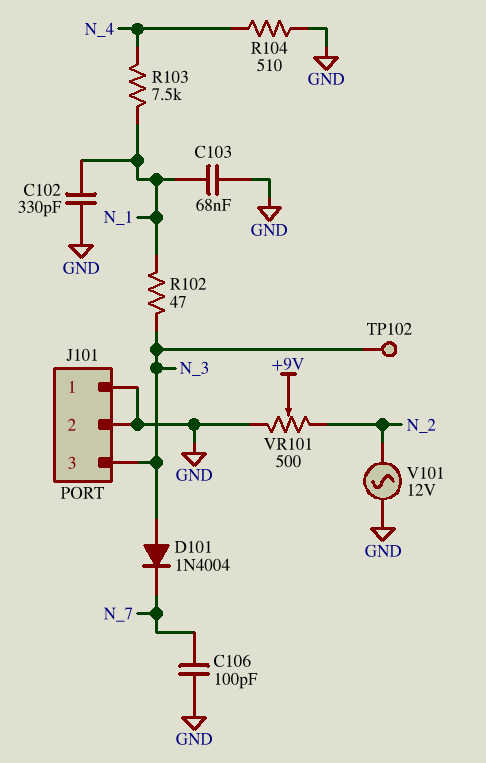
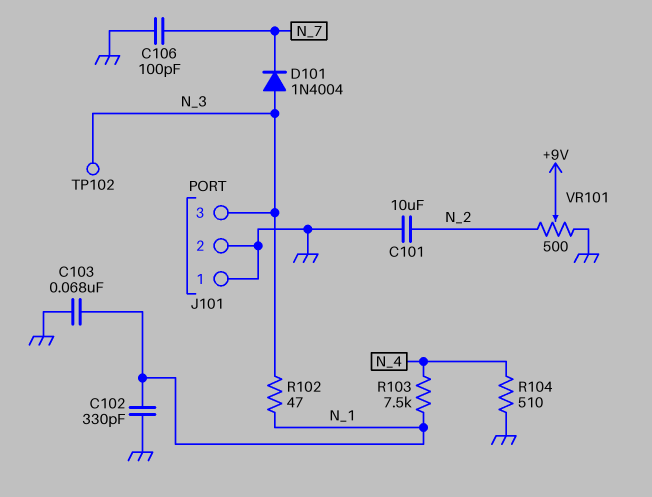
C101: none -> 10uF (GND, N_2)
V101: AC 12V (GND, N_2) -> none

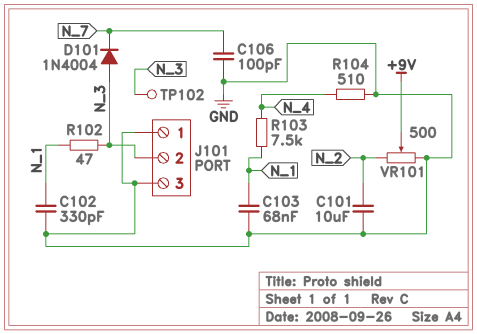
J101 pin 2: GND -> N_3
J101 pin 3: N_3 -> GND

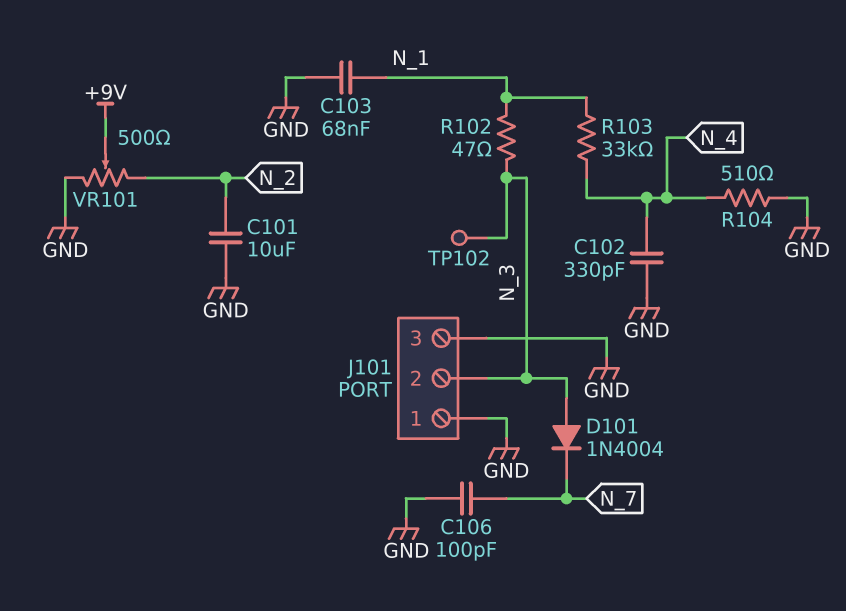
C102: 330pF (GND, N_1) -> 330pF (GND, N_4)
R103: 7.5k (N_1, N_4) -> 33k (N_1, N_4)

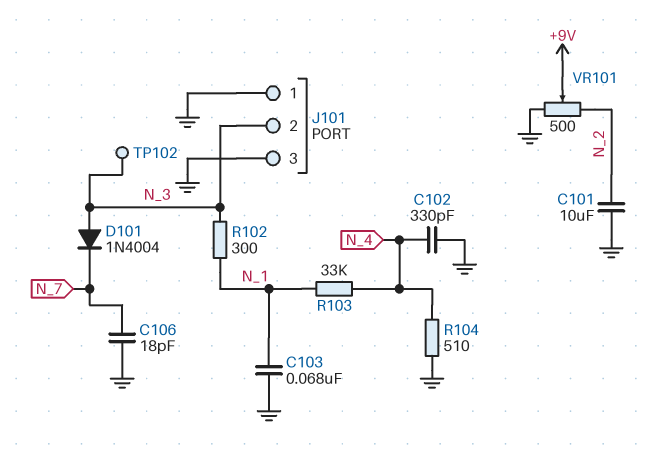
C106: 100pF (GND, N_7) -> 18pF (GND, N_7)
R102: 47 (N_1, N_3) -> 300 (N_1, N_3)

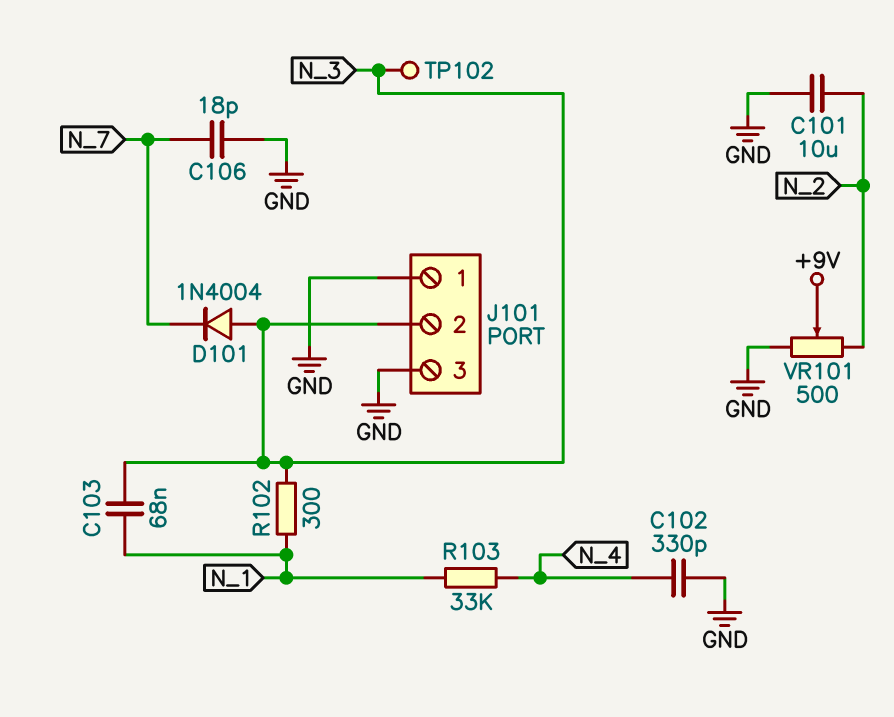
C103: 68nF (GND, N_1) -> 68nF (N_1, N_3)
R104: 510 (GND, N_4) -> none

